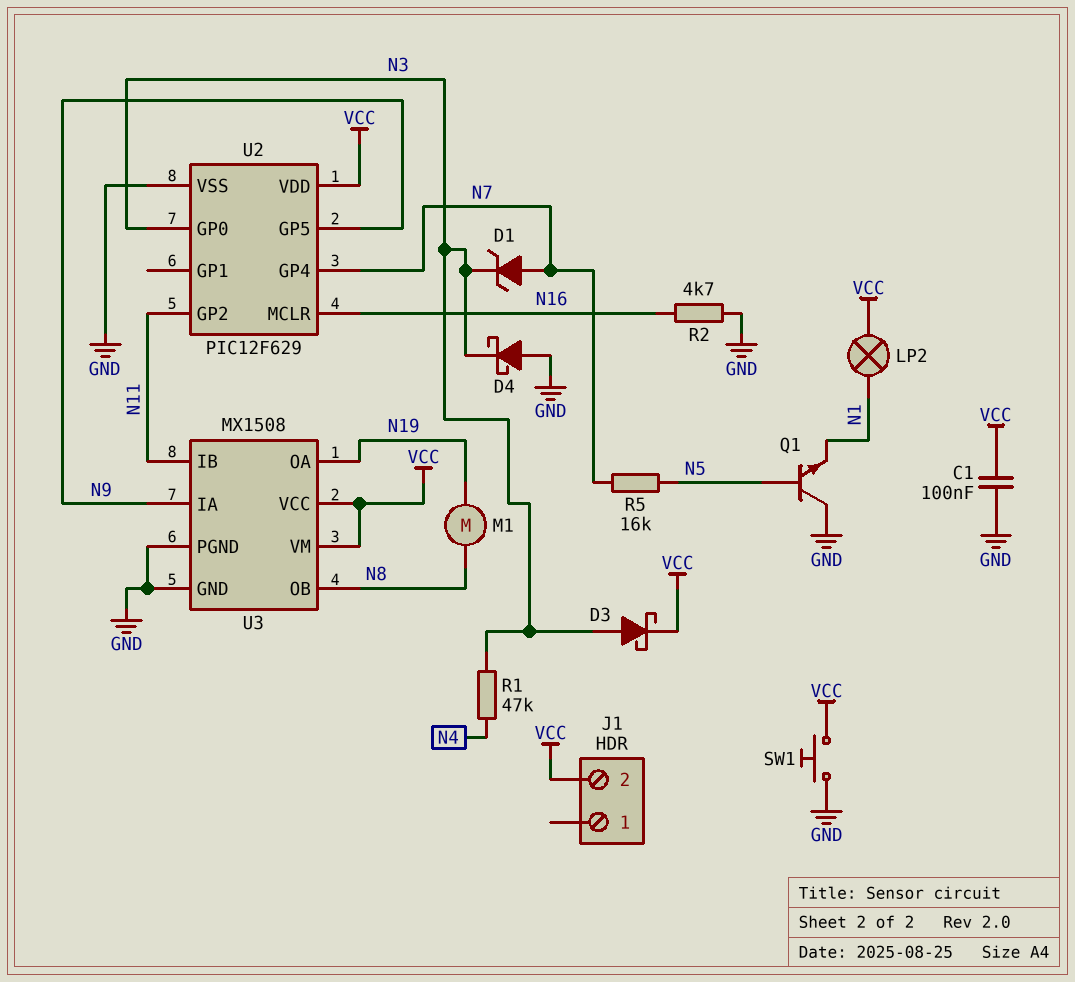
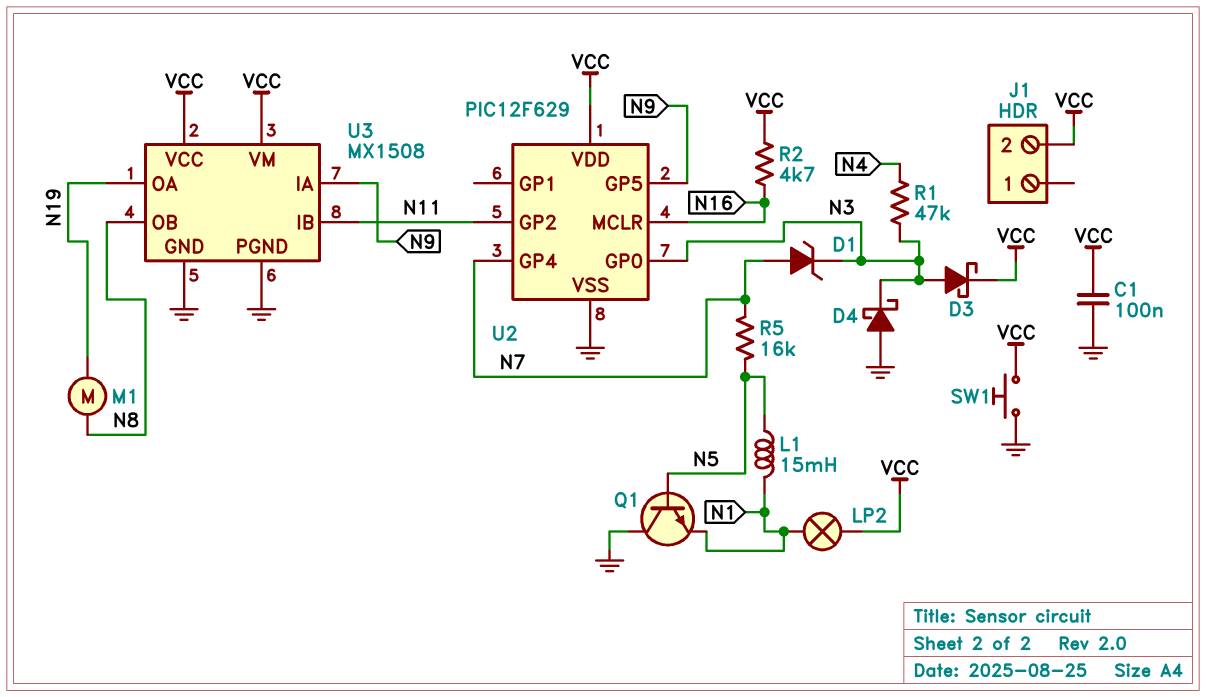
L1: none -> 15mH (N1, N5)
R2: 4.7k (GND, N16) -> 4.7k (N16, VCC)

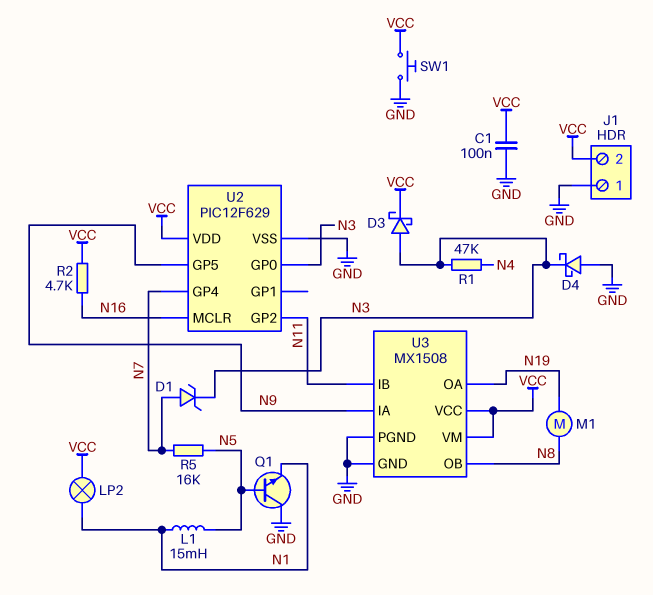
J1 pin 1: none -> GND

